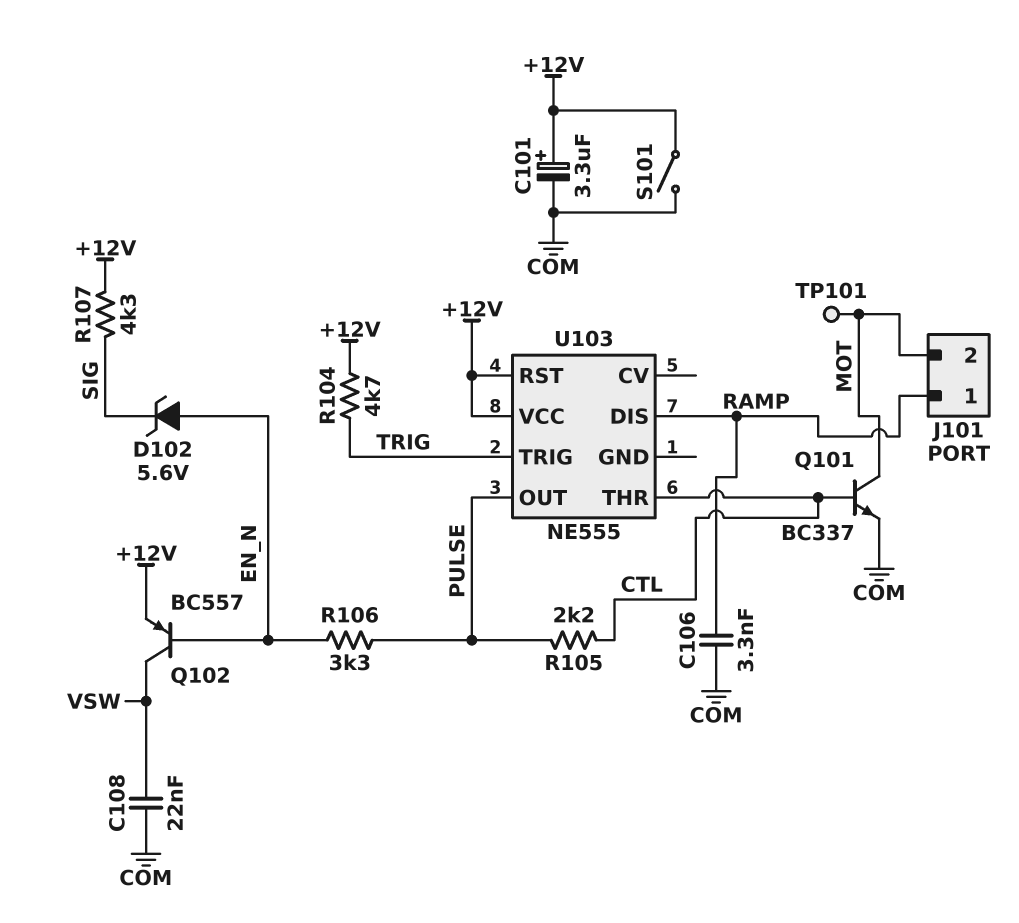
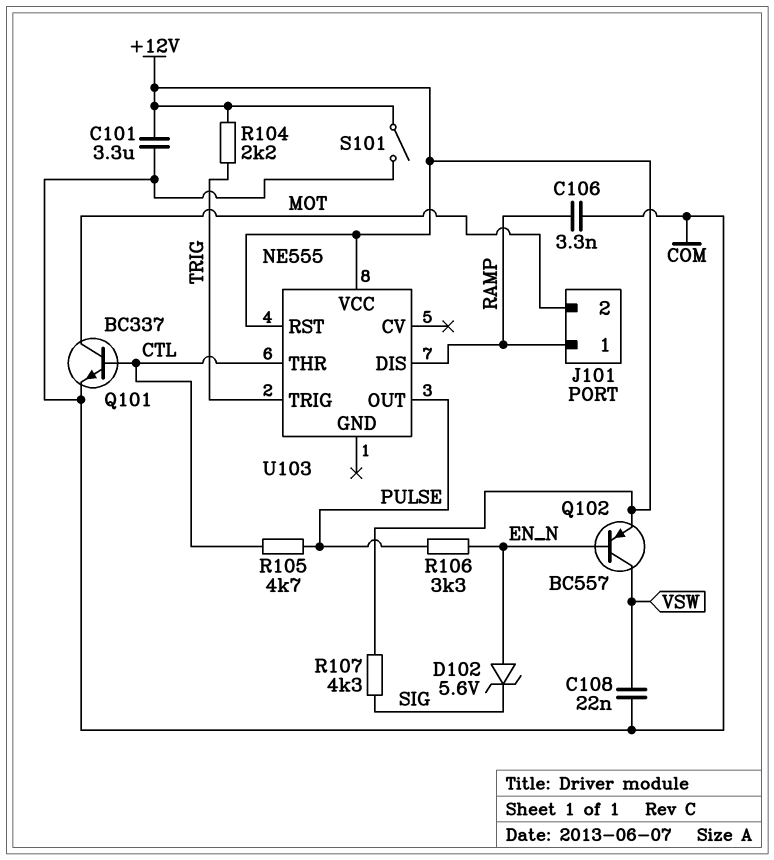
C101: 3.3uF (plus +12V, minus COM) -> 3.3uF (+12V, COM)
R104: 4.7k (+12V, TRIG) -> 2.2k (+12V, TRIG)
R105: 2.2k (CTL, PULSE) -> 4.7k (CTL, PULSE)
TP101: test point (MOT) -> none

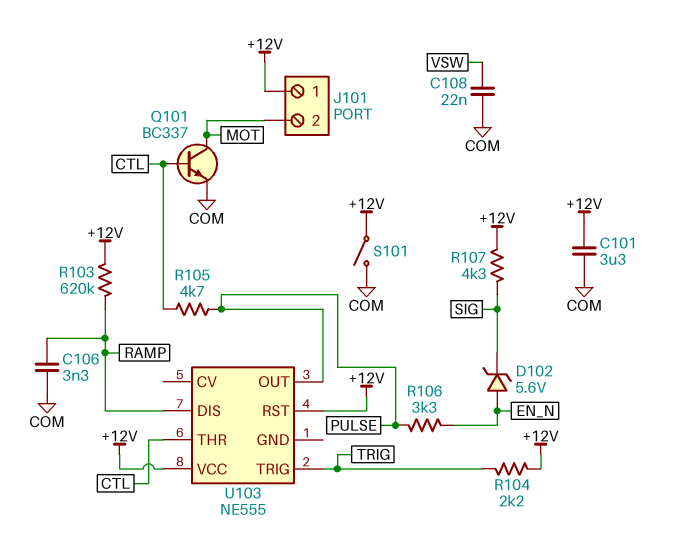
J101 pin 1: RAMP -> +12V
Q102: PNP BC557 (B EN_N, C VSW, E +12V) -> none
R103: none -> 620k (+12V, RAMP)

